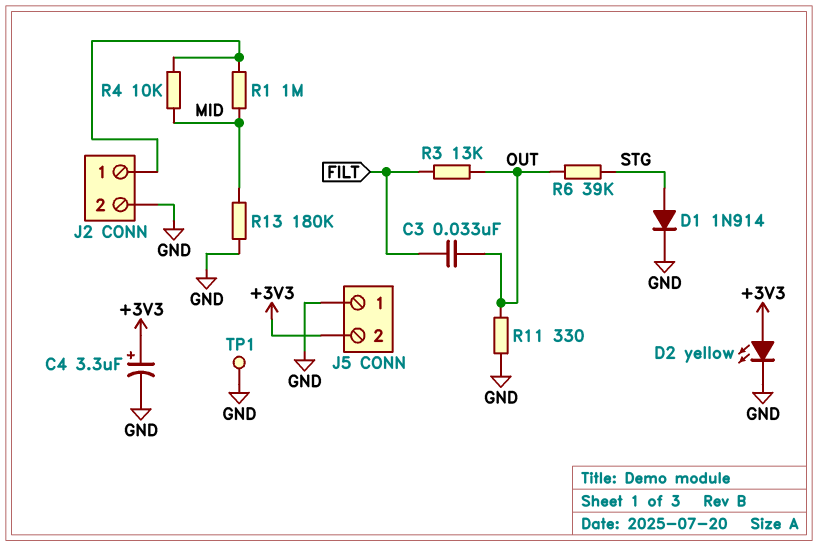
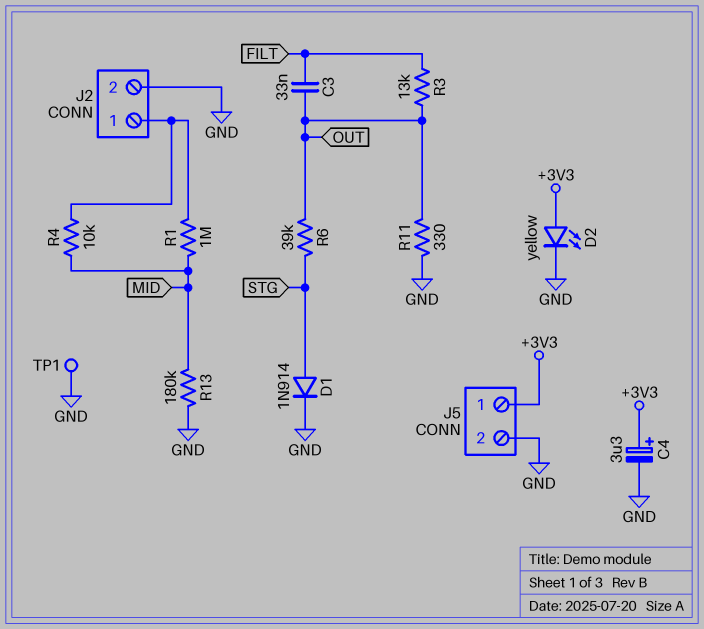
J5 pin 1: GND -> +3V3
J5 pin 2: +3V3 -> GND

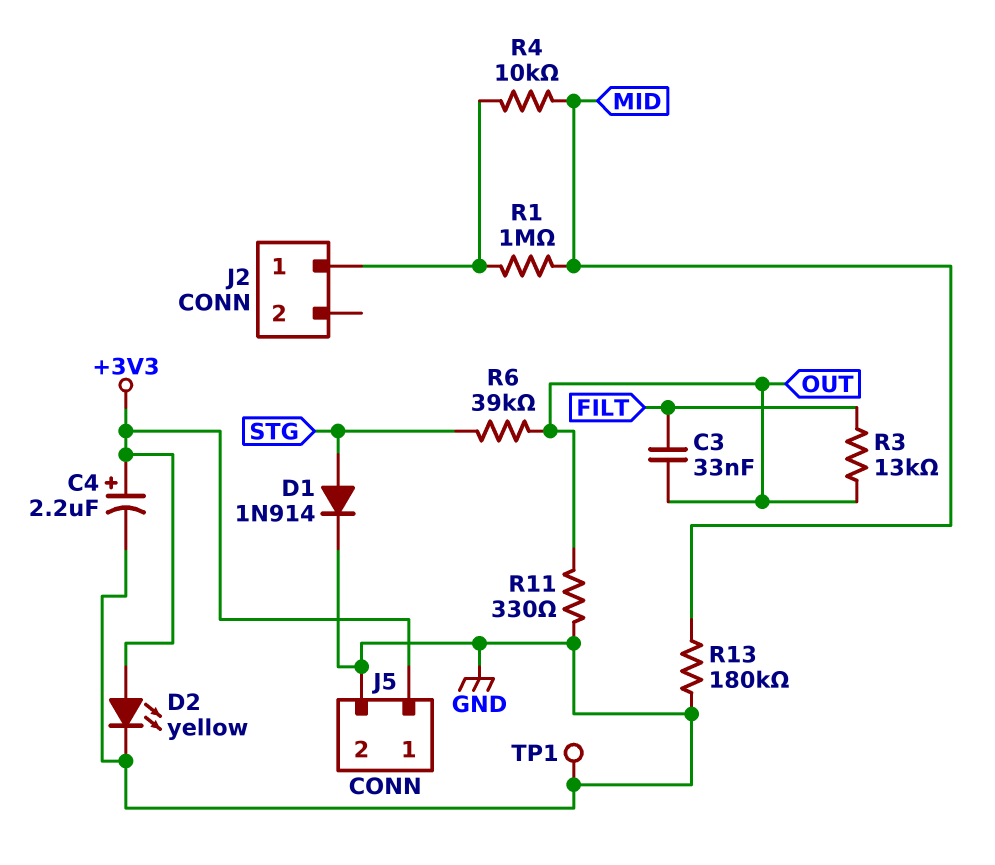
C4: 3.3uF (plus +3V3, minus GND) -> 2.2uF (plus +3V3, minus GND)
J2 pin 2: GND -> none

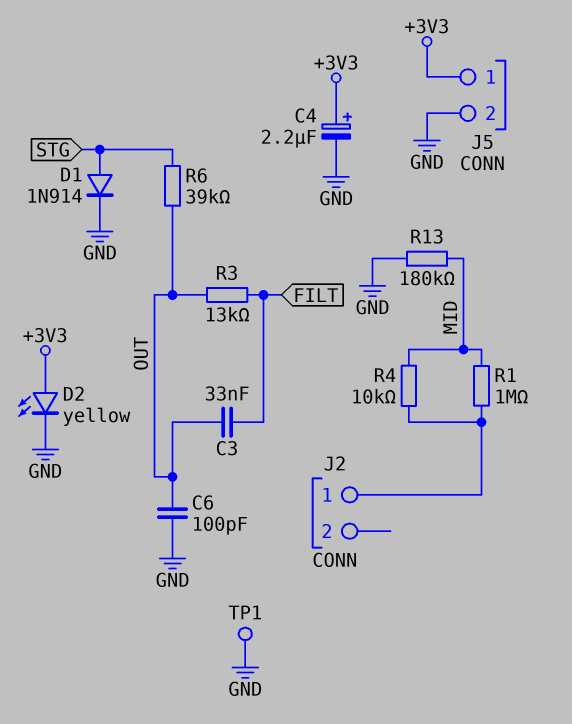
C6: none -> 100pF (GND, OUT)
R11: 330 (GND, OUT) -> none

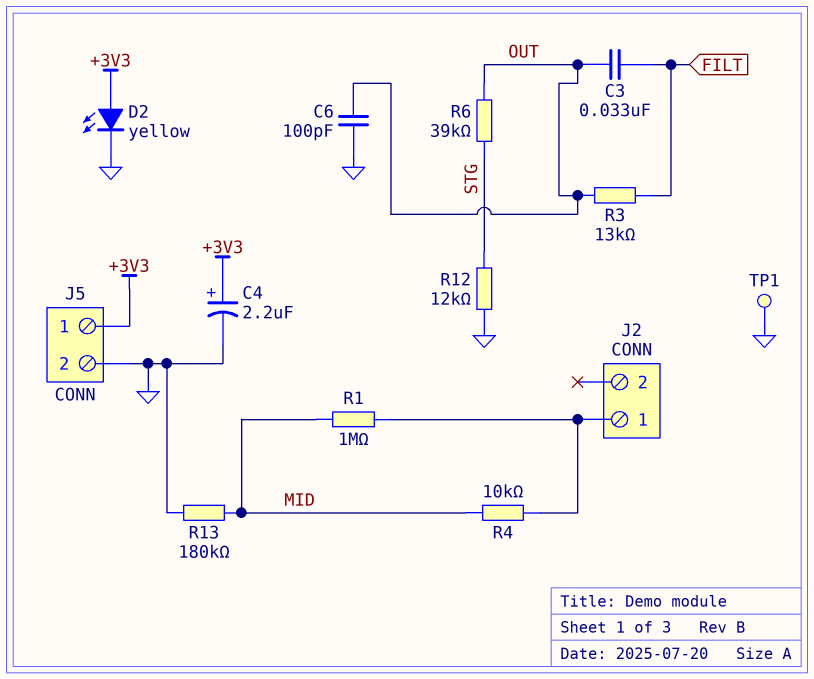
D1: diode 1N914 (A STG, K GND) -> none
R12: none -> 12k (GND, STG)

